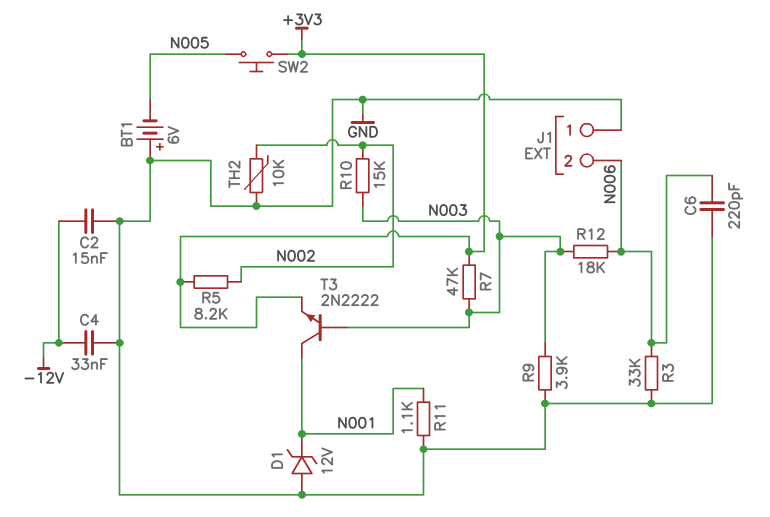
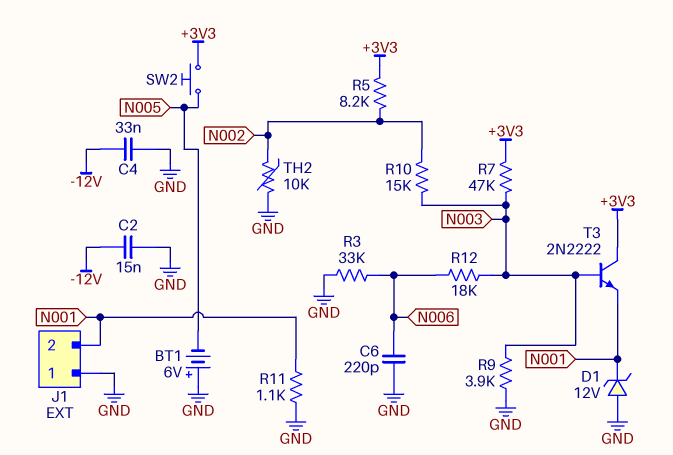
J1 pin 2: N006 -> N001
T3: NPN 2N2222 (B N003, C N001, E +3V3) -> NPN 2N2222 (B N003, C +3V3, E N001)

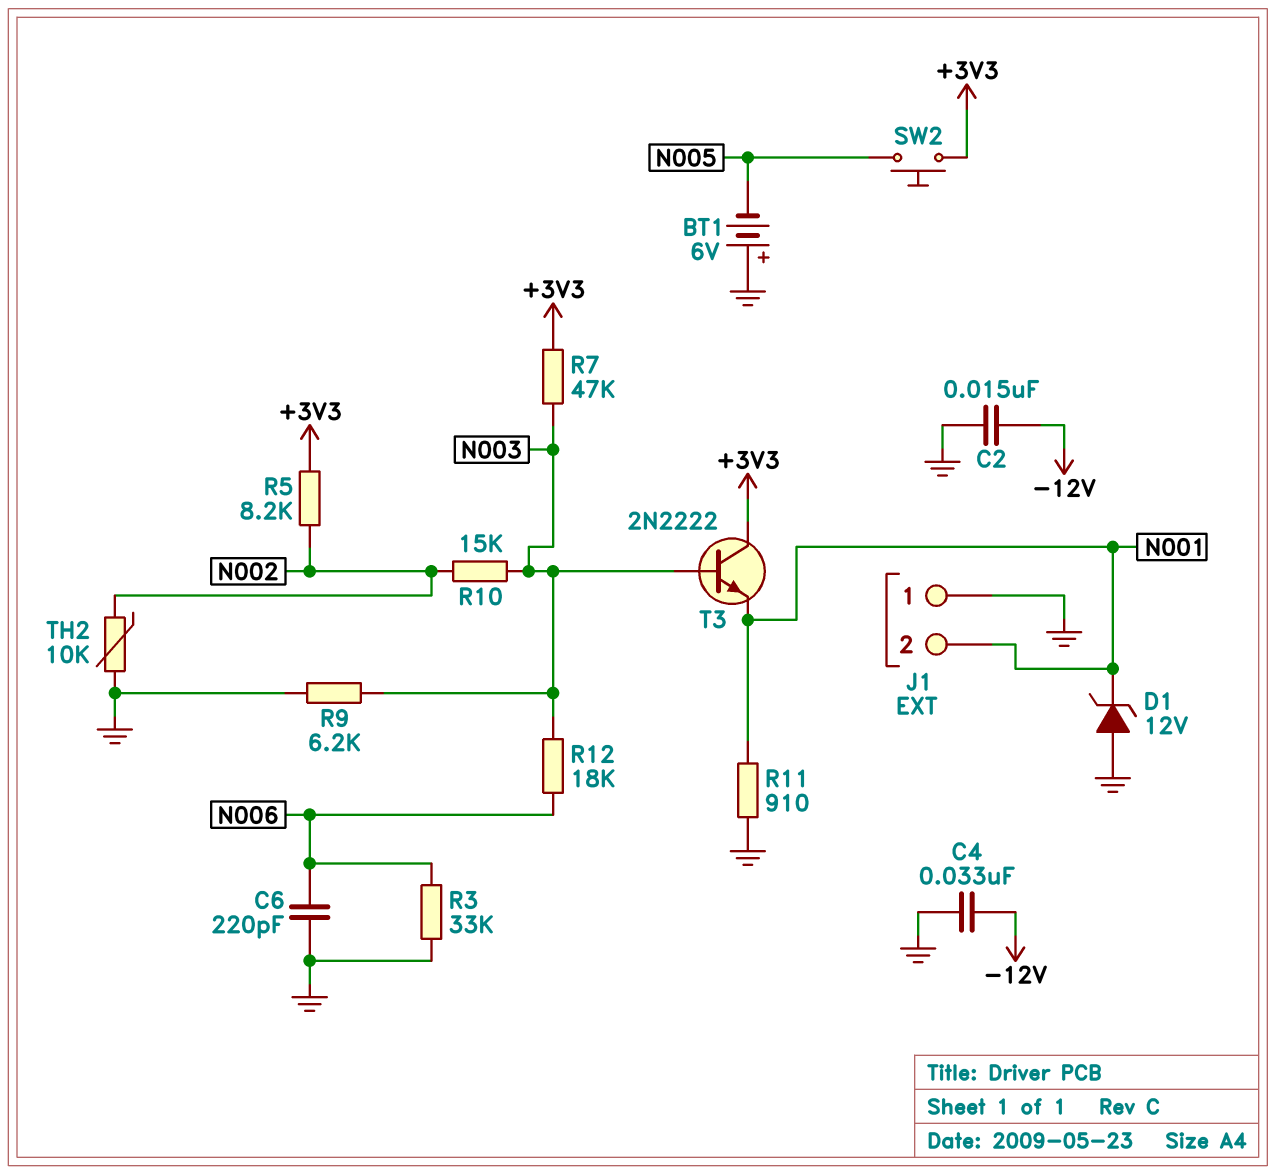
R9: 3.9k (GND, N003) -> 6.2k (GND, N003)
R11: 1.1k (GND, N001) -> 910 (GND, N001)

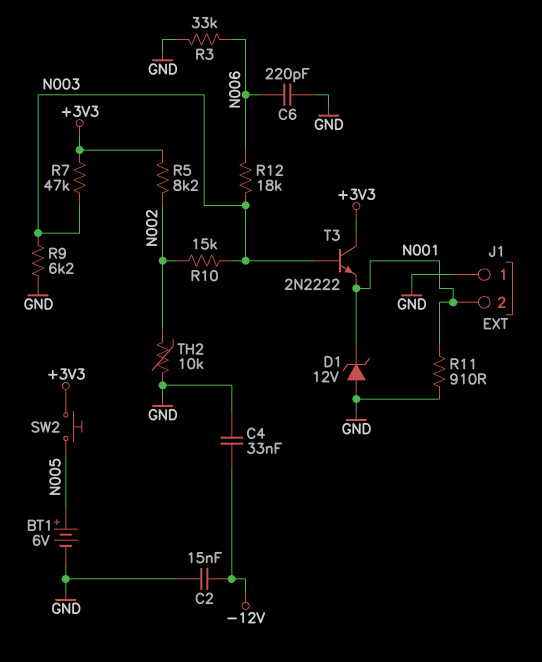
BT1: 6V (plus GND, minus N005) -> 6V (plus N005, minus GND)

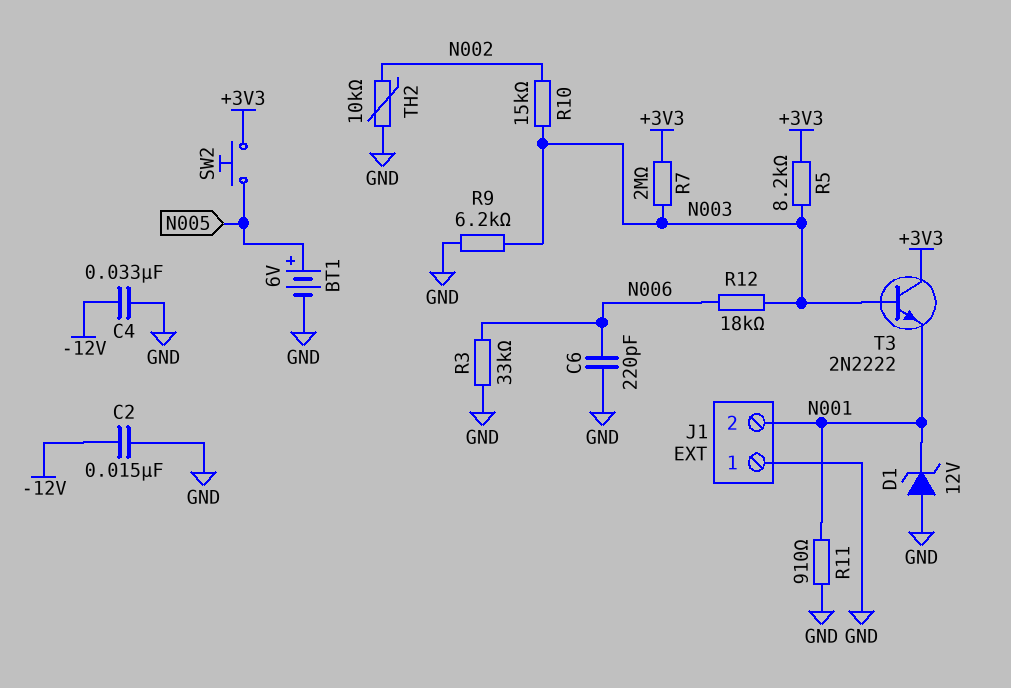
R5: 8.2k (+3V3, N002) -> 8.2k (+3V3, N003)
R7: 47k (+3V3, N003) -> 2M (+3V3, N003)

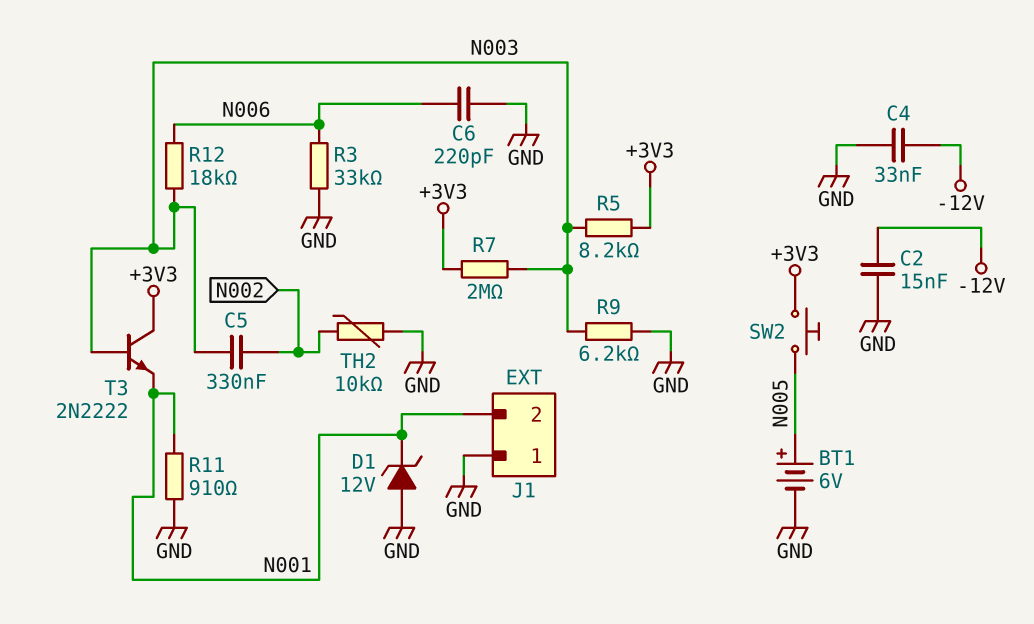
C5: none -> 330nF (N002, N003)
R10: 15k (N002, N003) -> none

